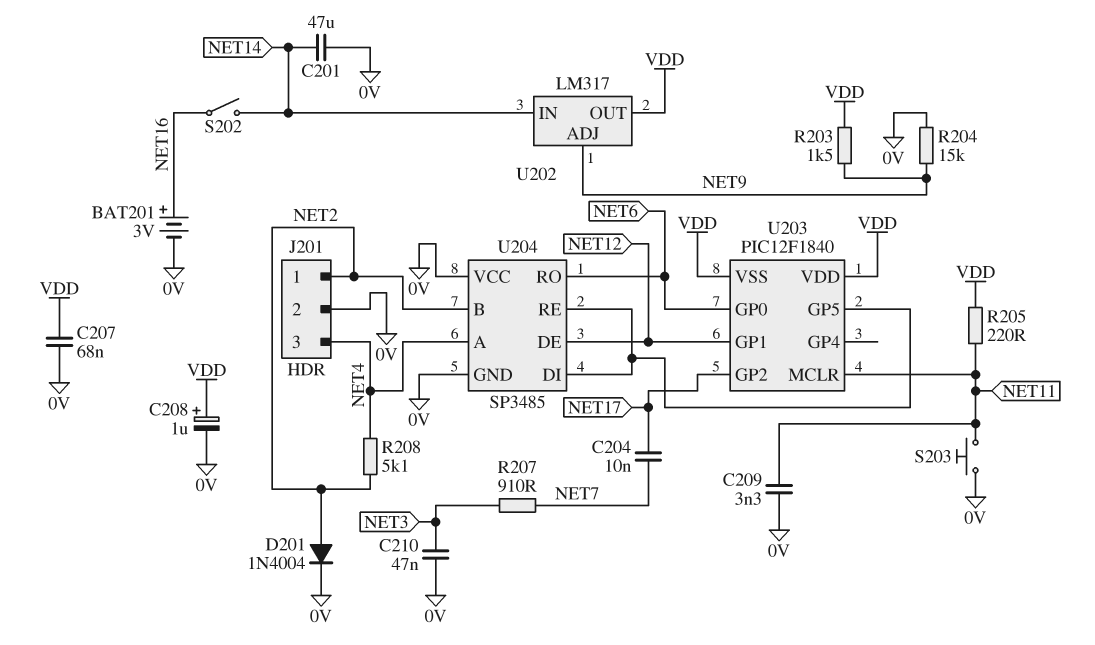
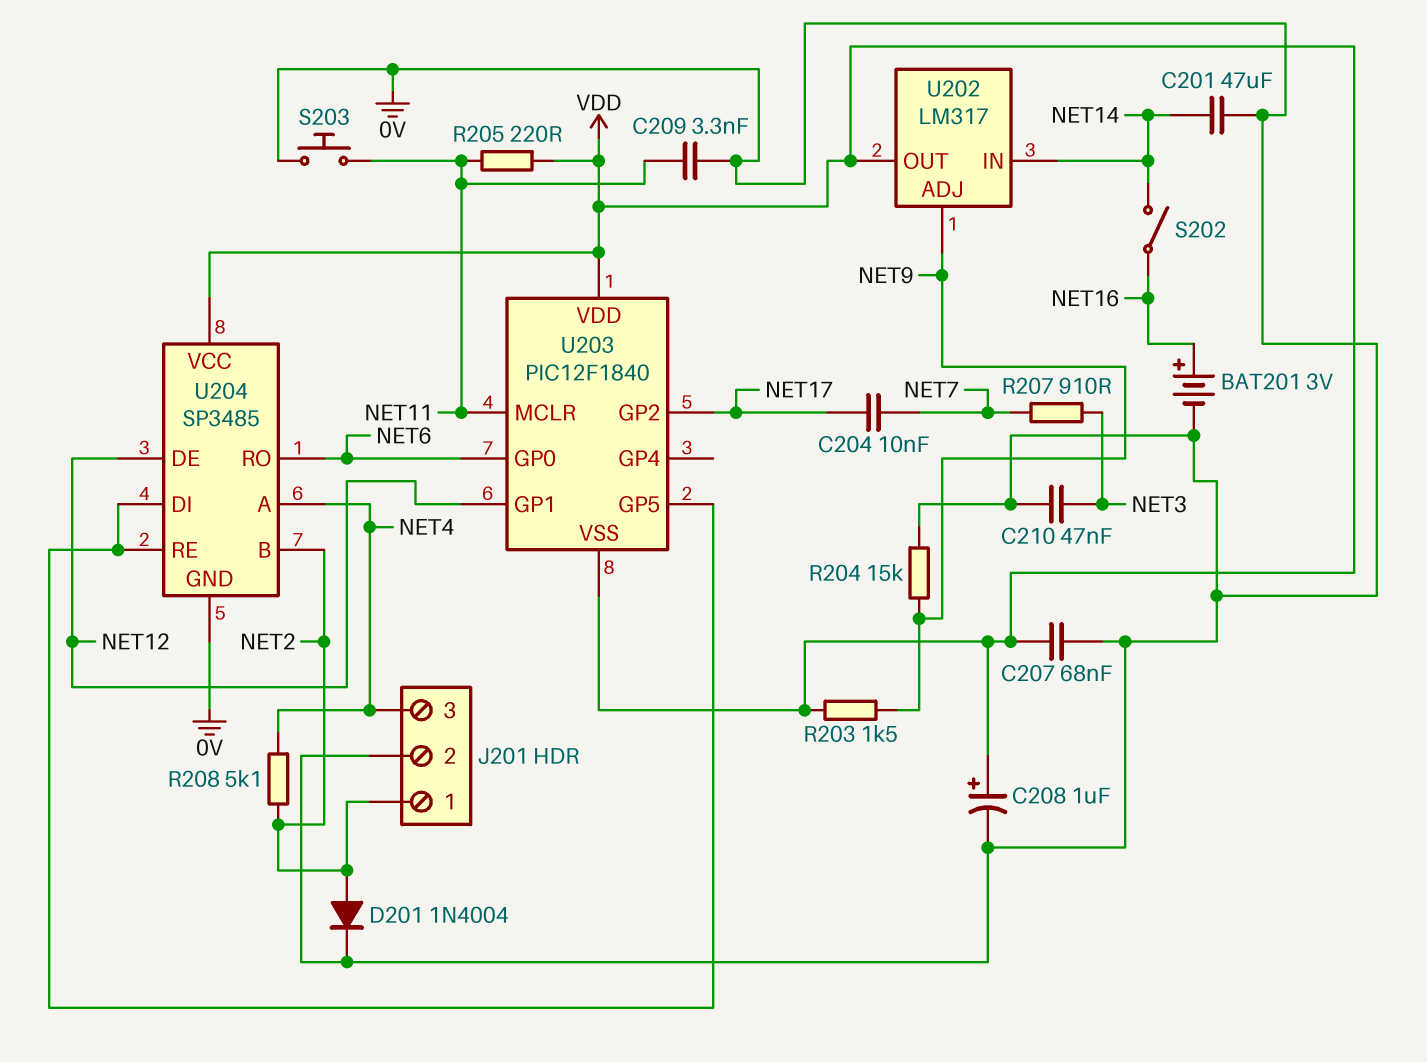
U204 pin VCC: 0V -> VDD

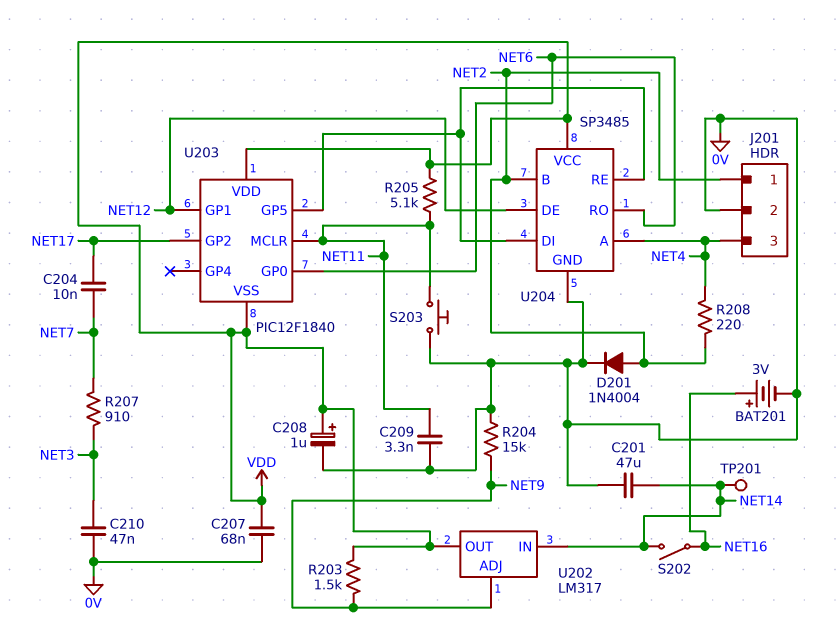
R205: 220 (NET11, VDD) -> 5.1k (NET11, VDD)
R208: 5.1k (NET2, NET4) -> 220 (NET2, NET4)
TP201: none -> test point (NET14)

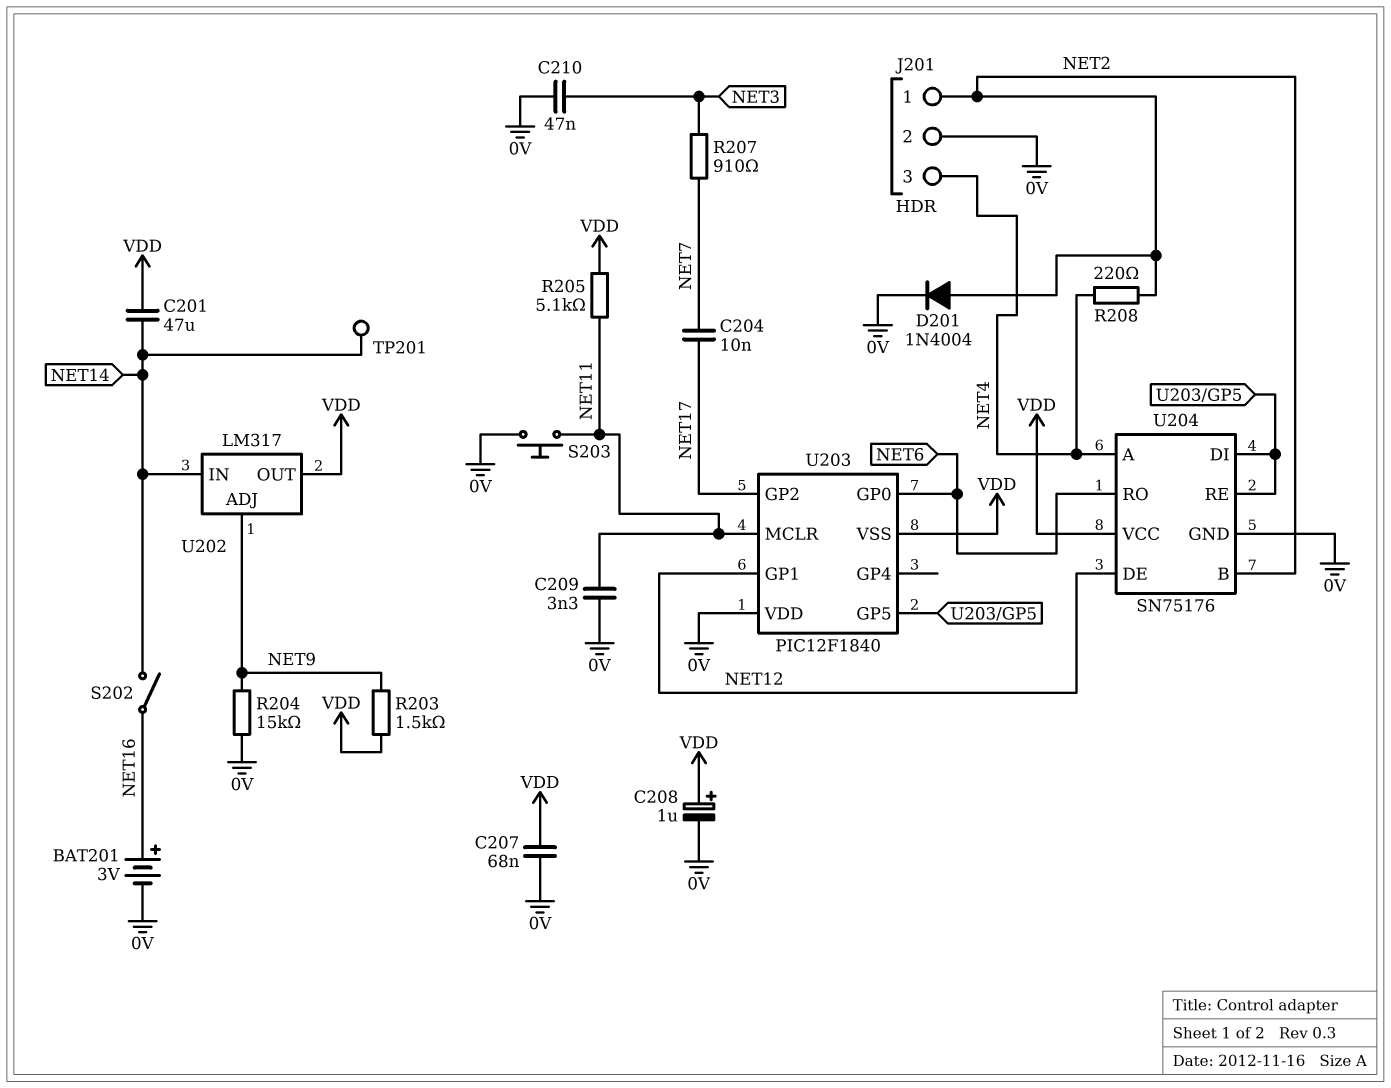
C201: 47uF (0V, NET14) -> 47uF (NET14, VDD)
U203 pin VDD: VDD -> 0V
U204: SP3485 -> SN75176

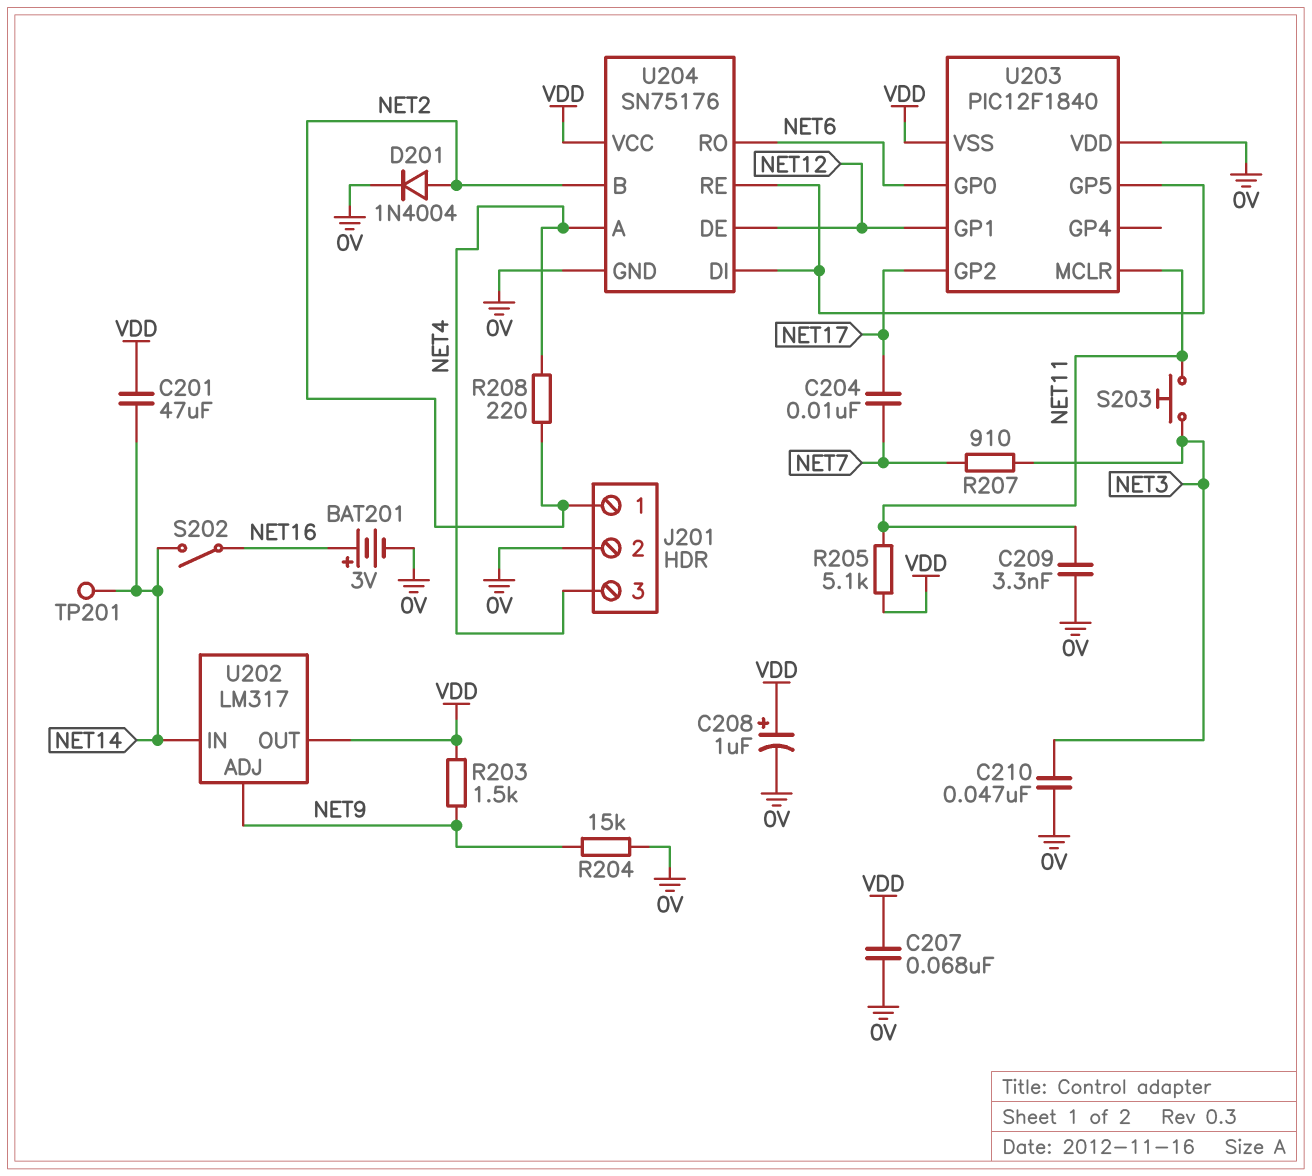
S203: button (0V, NET11) -> button (NET3, NET11)

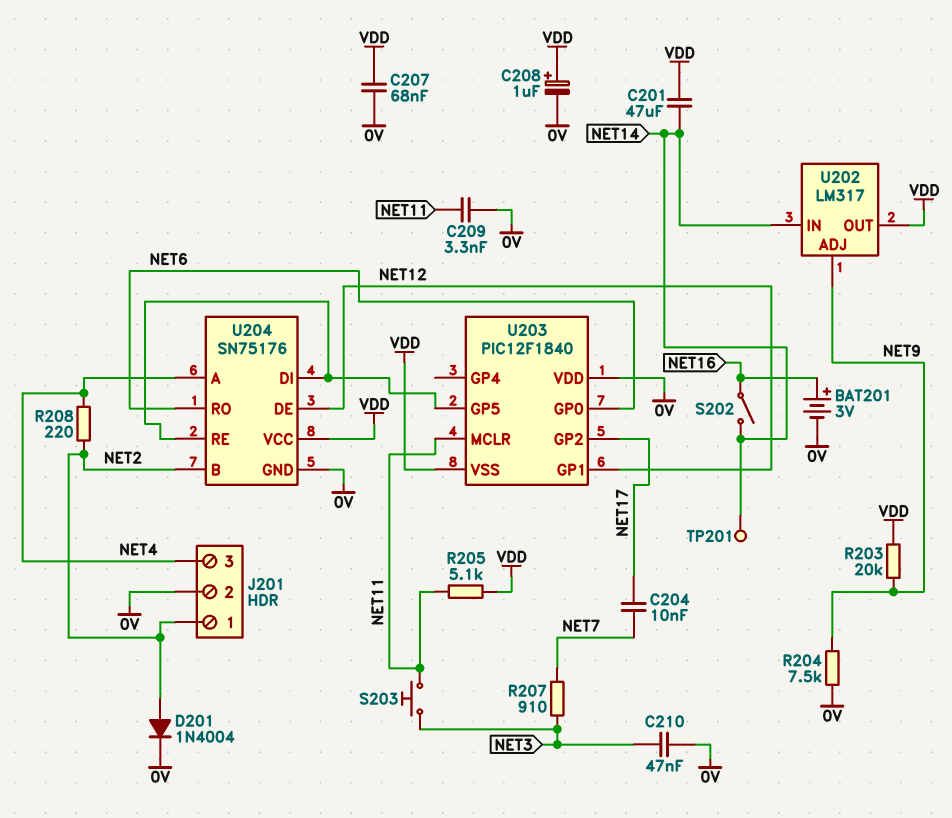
R203: 1.5k (NET9, VDD) -> 20k (NET9, VDD)
R204: 15k (0V, NET9) -> 7.5k (0V, NET9)

